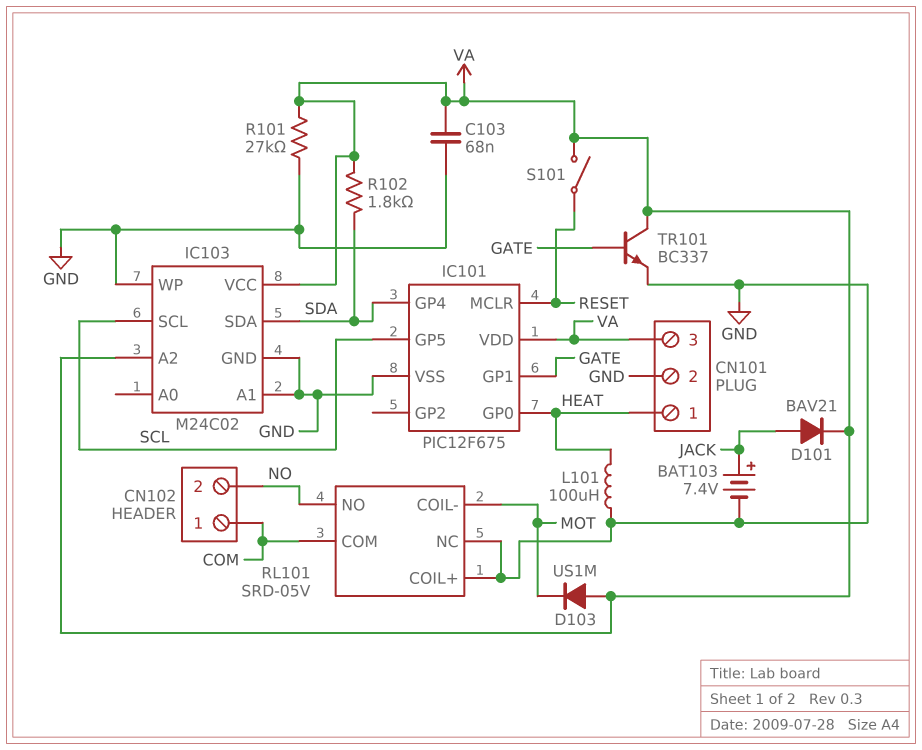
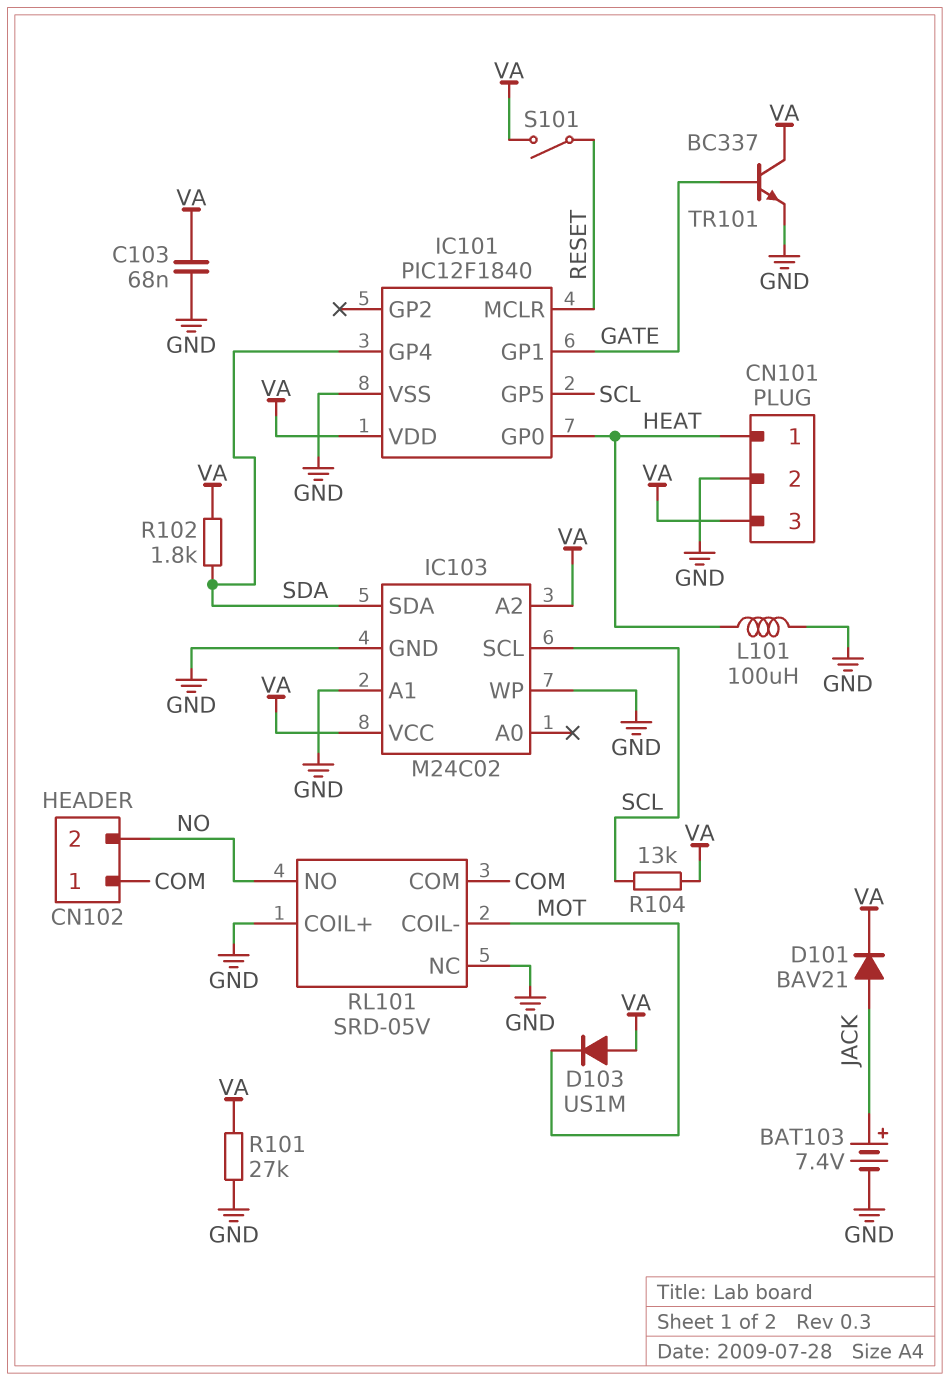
IC101: PIC12F675 -> PIC12F1840
R104: none -> 13k (SCL, VA)

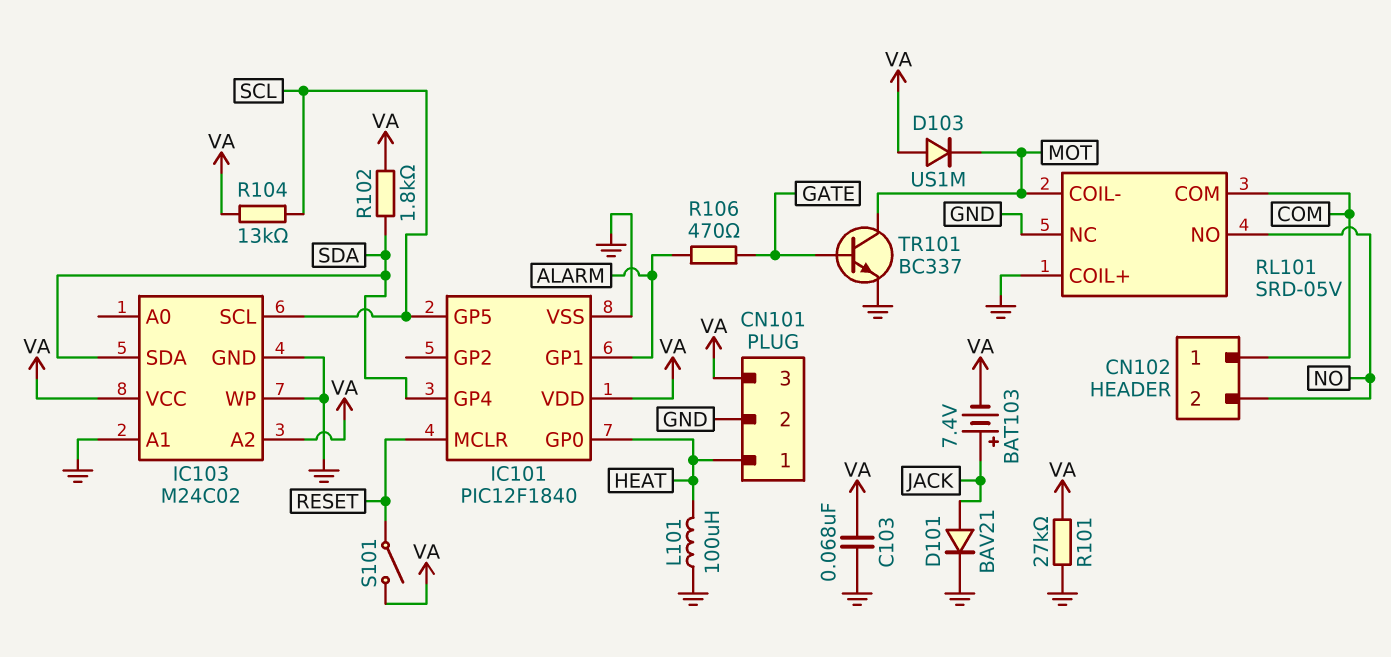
BAT103: 7.4V (plus JACK, minus GND) -> 7.4V (plus JACK, minus VA)
D101: diode BAV21 (A JACK, K VA) -> diode BAV21 (A JACK, K GND)
IC101 pin GP1: GATE -> ALARM
R106: none -> 470 (ALARM, GATE)
TR101: NPN BC337 (B GATE, C VA, E GND) -> NPN BC337 (B GATE, C MOT, E GND)

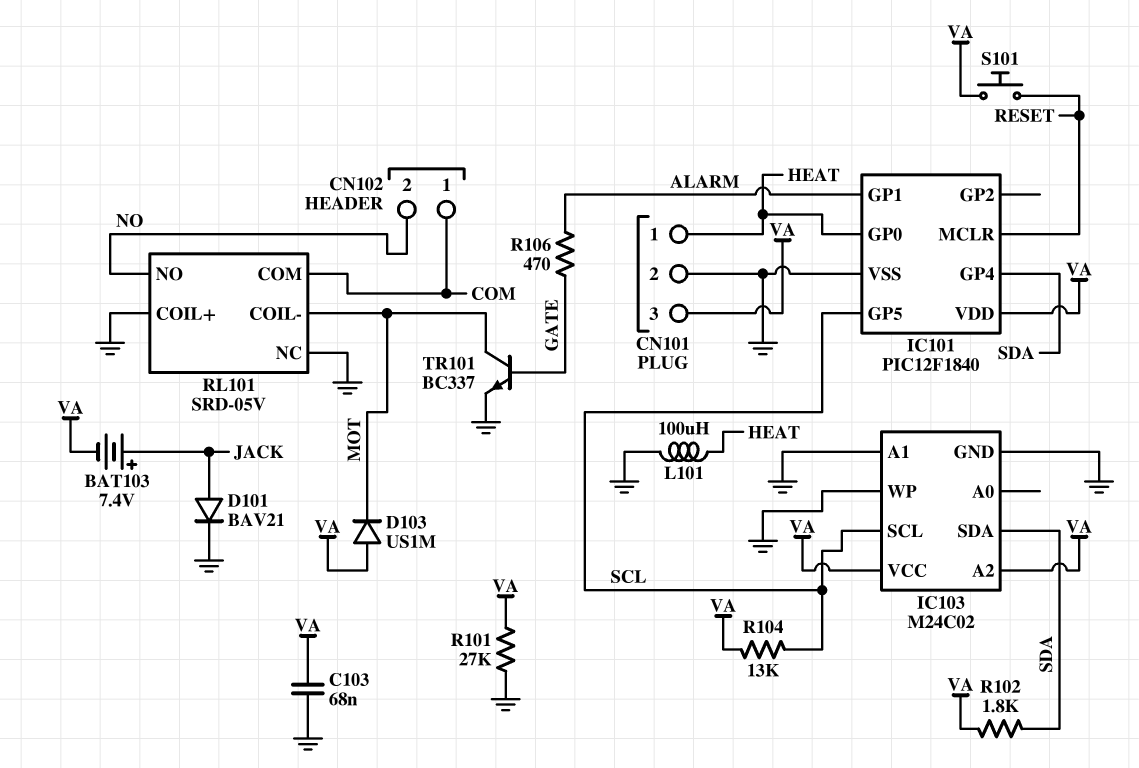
S101: switch (RESET, VA) -> button (RESET, VA)

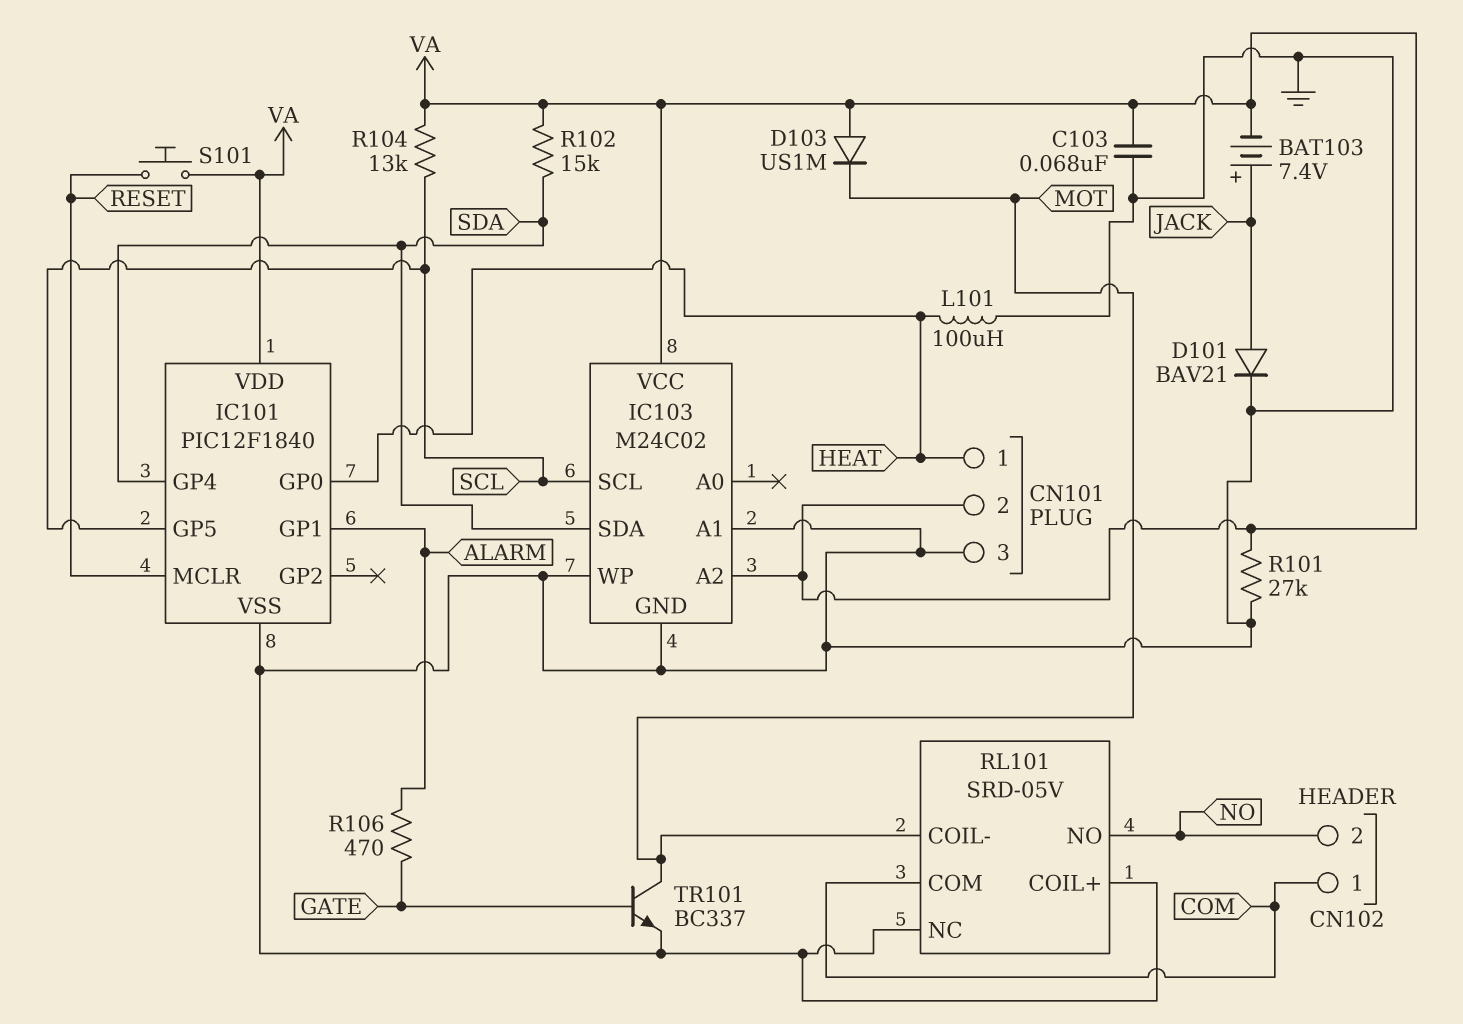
CN101 pin 2: GND -> VA
CN101 pin 3: VA -> GND
R102: 1.8k (SDA, VA) -> 15k (SDA, VA)

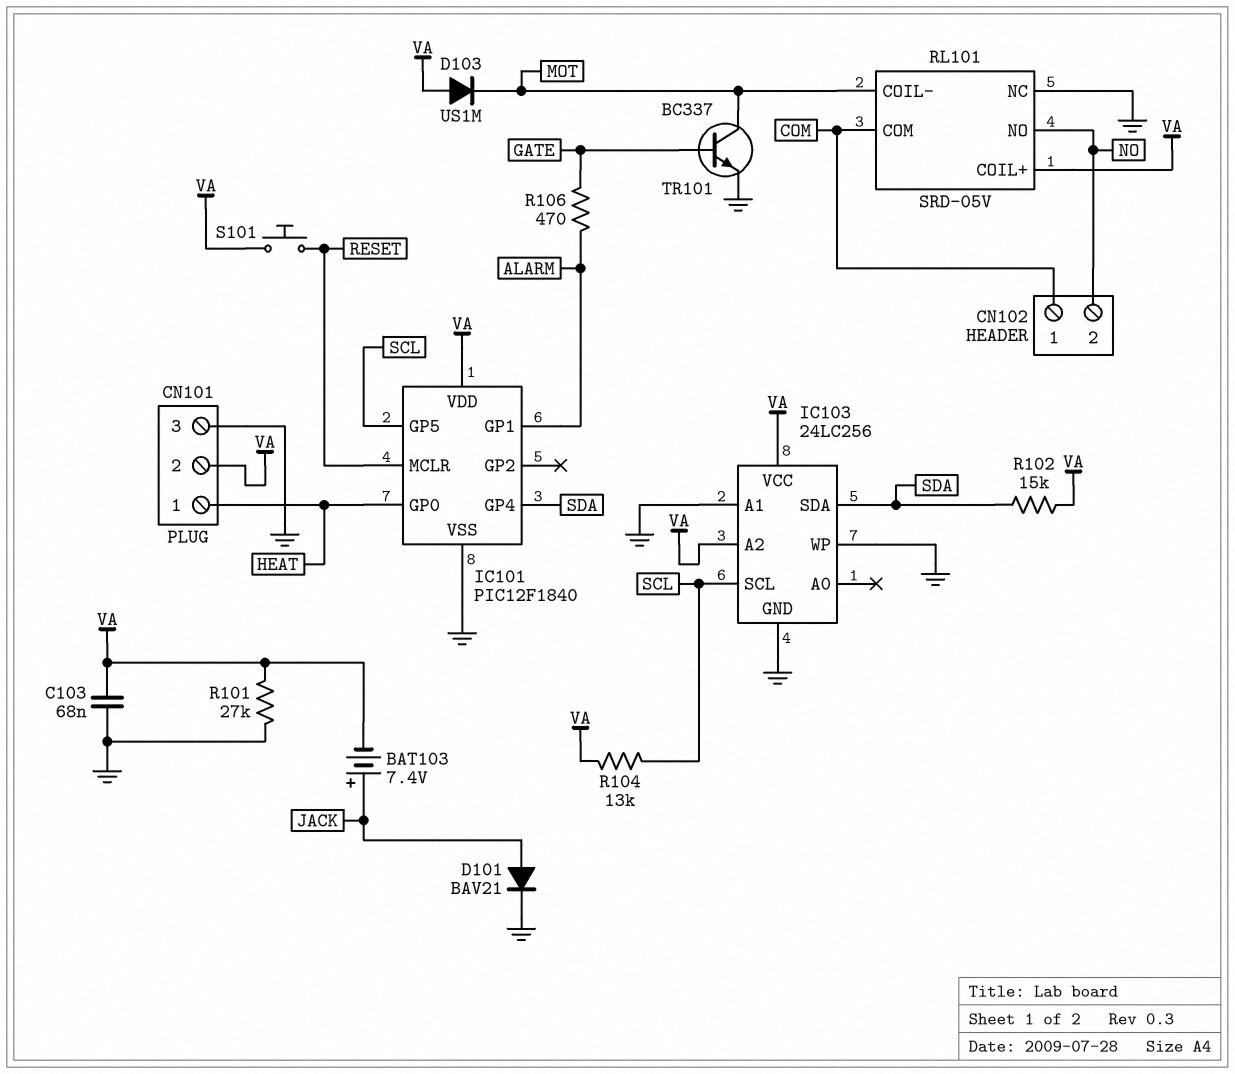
IC103: M24C02 -> 24LC256
L101: 100uH (GND, HEAT) -> none
RL101 pin COIL+: GND -> VA

